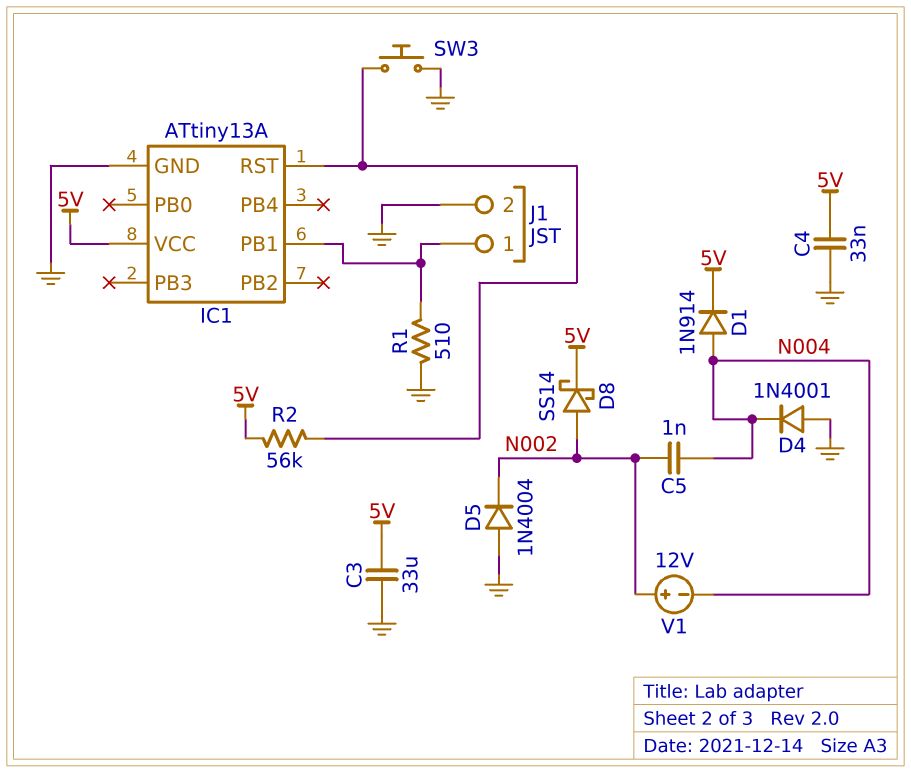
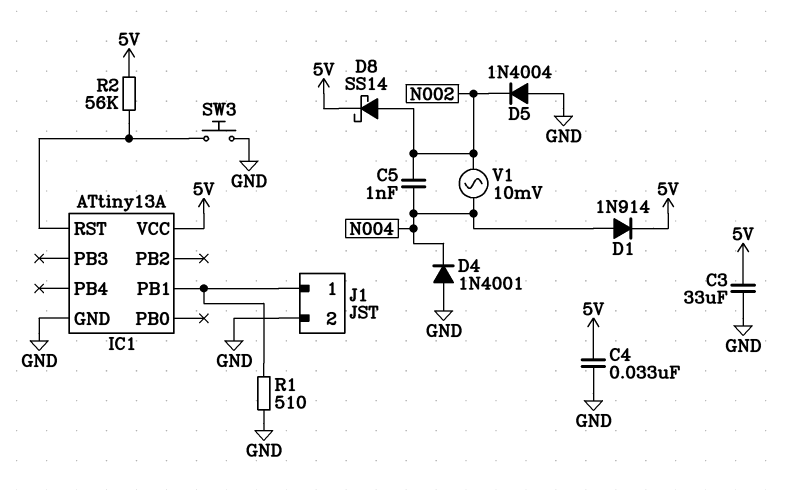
V1: 12V (plus N002, minus N004) -> AC 10mV (N002, N004)

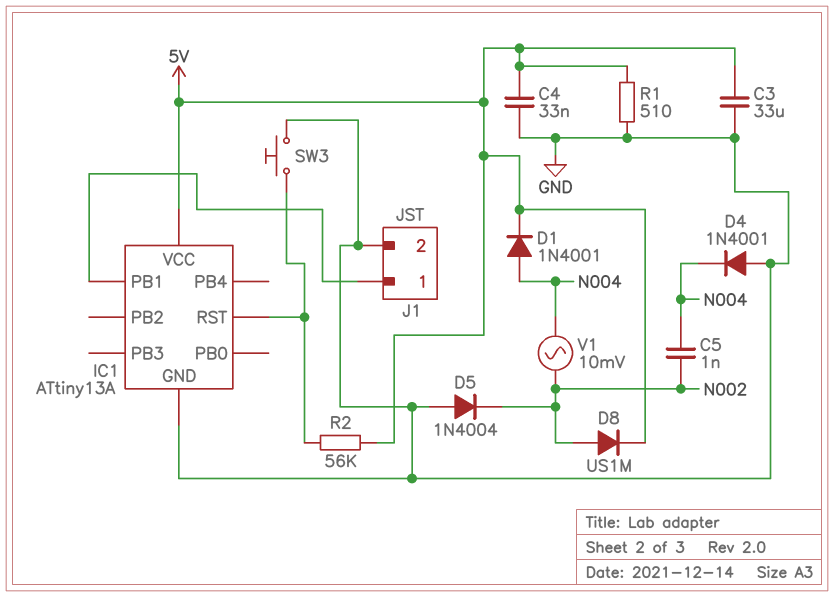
D1: diode 1N914 (A N004, K 5V) -> diode 1N4001 (A N004, K 5V)
D8: schottky SS14 (A N002, K 5V) -> diode US1M (A N002, K 5V)
R1: 510 (GND, IC1/PB1) -> 510 (5V, GND)

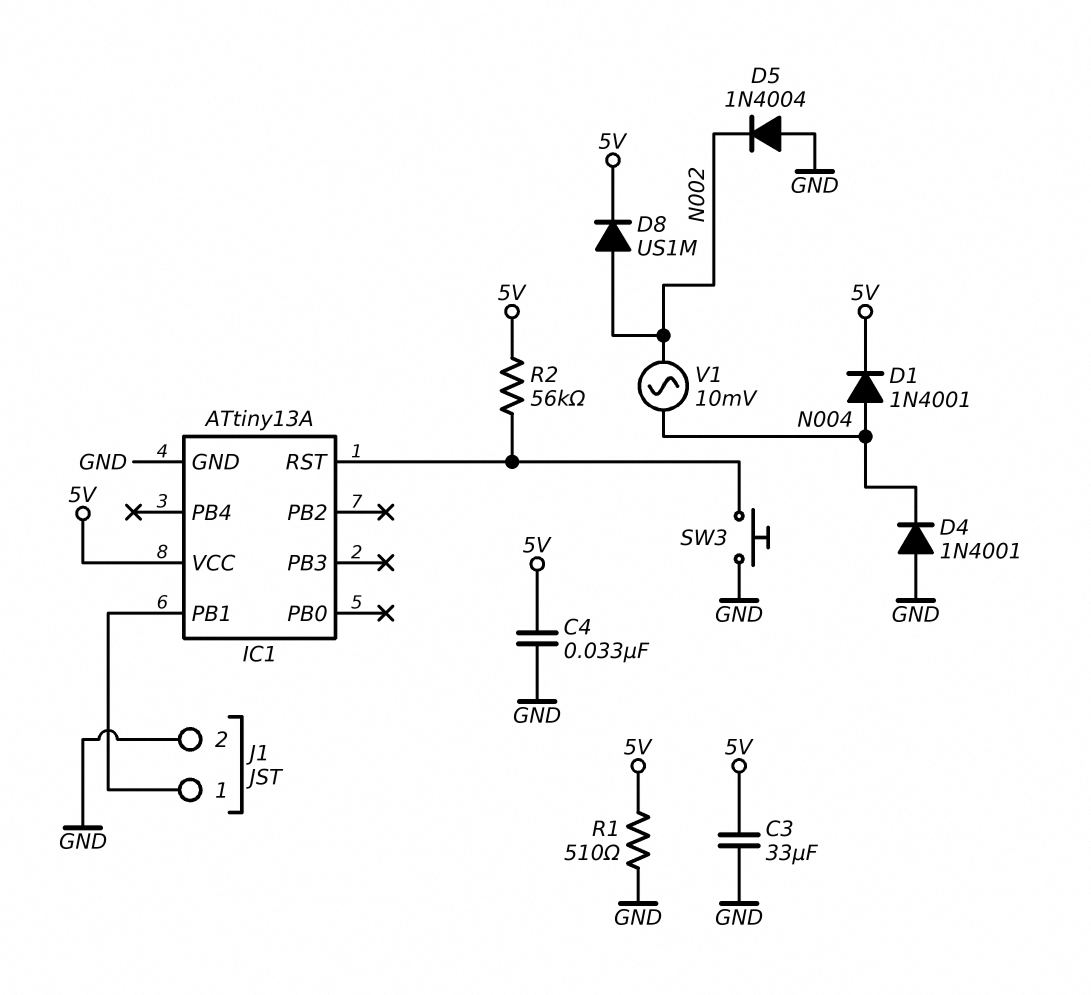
C5: 1nF (N002, N004) -> none

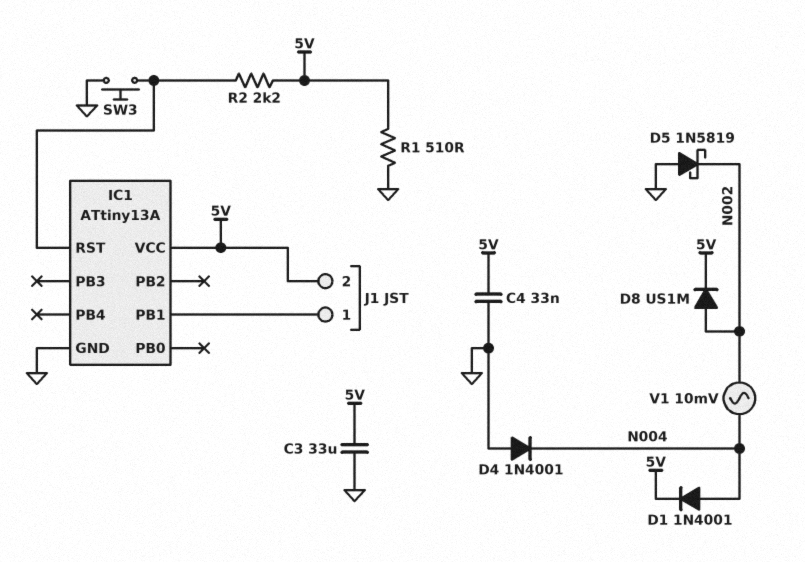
D5: diode 1N4004 (A GND, K N002) -> schottky 1N5819 (A GND, K N002)
J1 pin 2: GND -> 5V
R2: 56k (5V, IC1/RST) -> 2.2k (5V, IC1/RST)

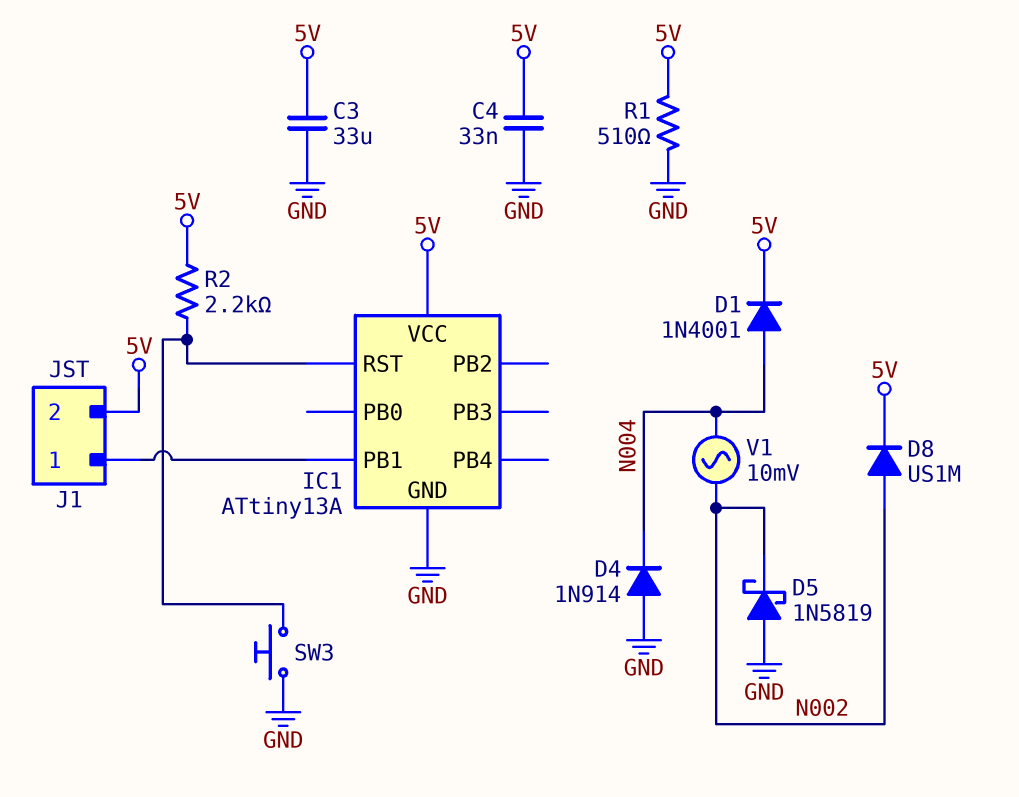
D4: diode 1N4001 (A GND, K N004) -> diode 1N914 (A GND, K N004)

